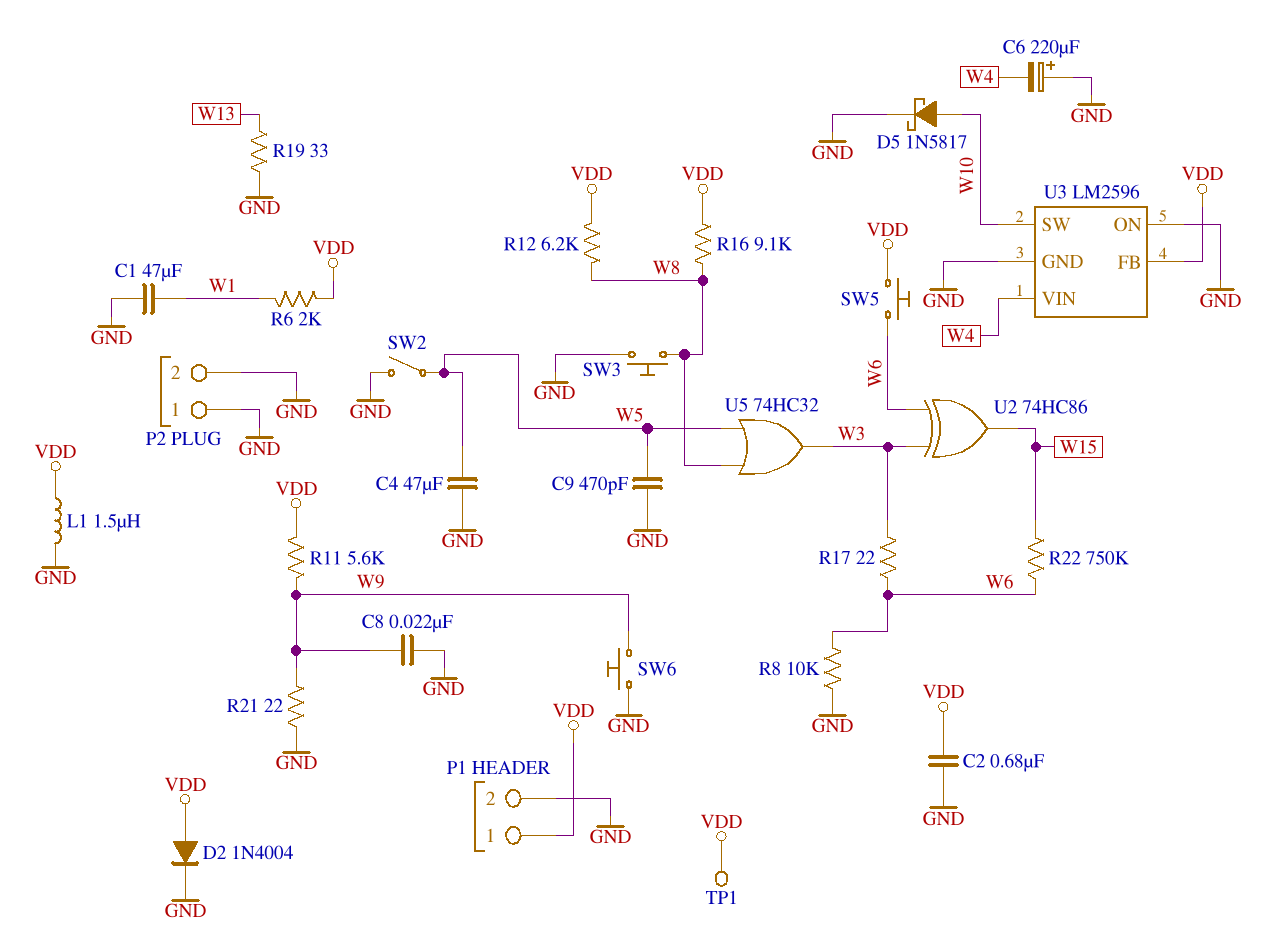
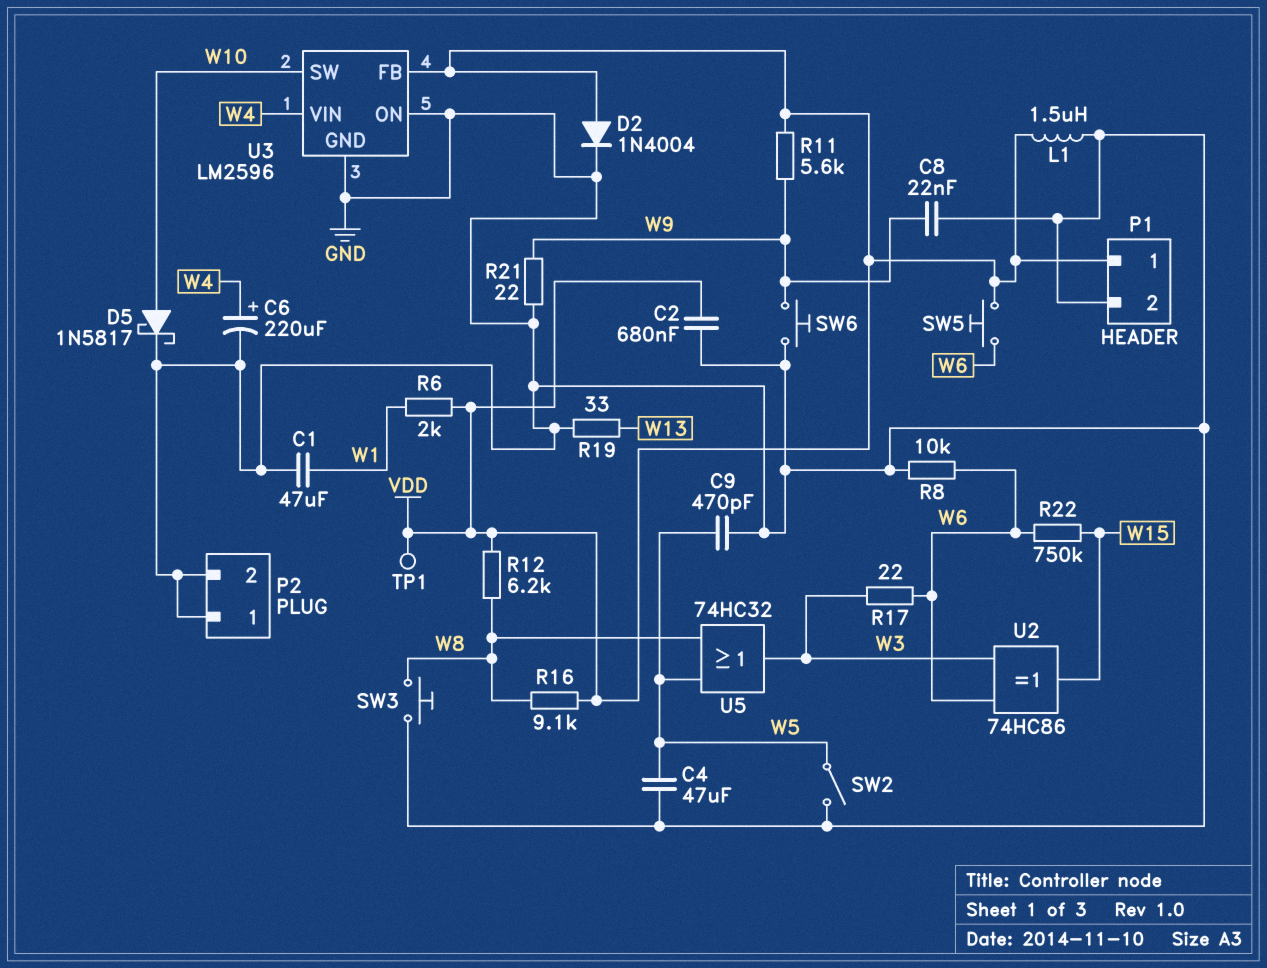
C6: 220uF (plus GND, minus W4) -> 220uF (plus W4, minus GND)

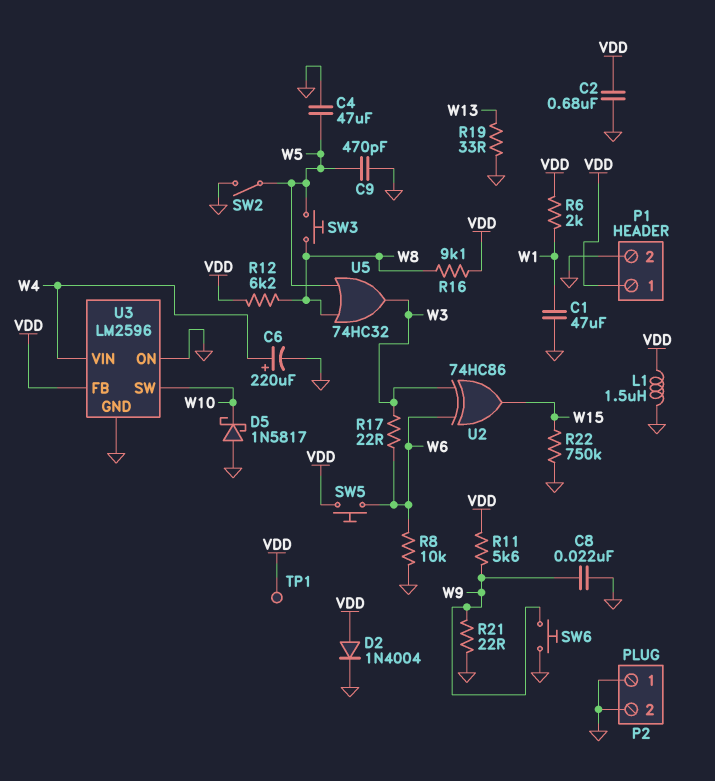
D5: schottky 1N5817 (A W10, K GND) -> schottky 1N5817 (A GND, K W10)
R22: 750k (W6, W15) -> 750k (GND, W15)
SW3: button (GND, W8) -> button (W5, W8)

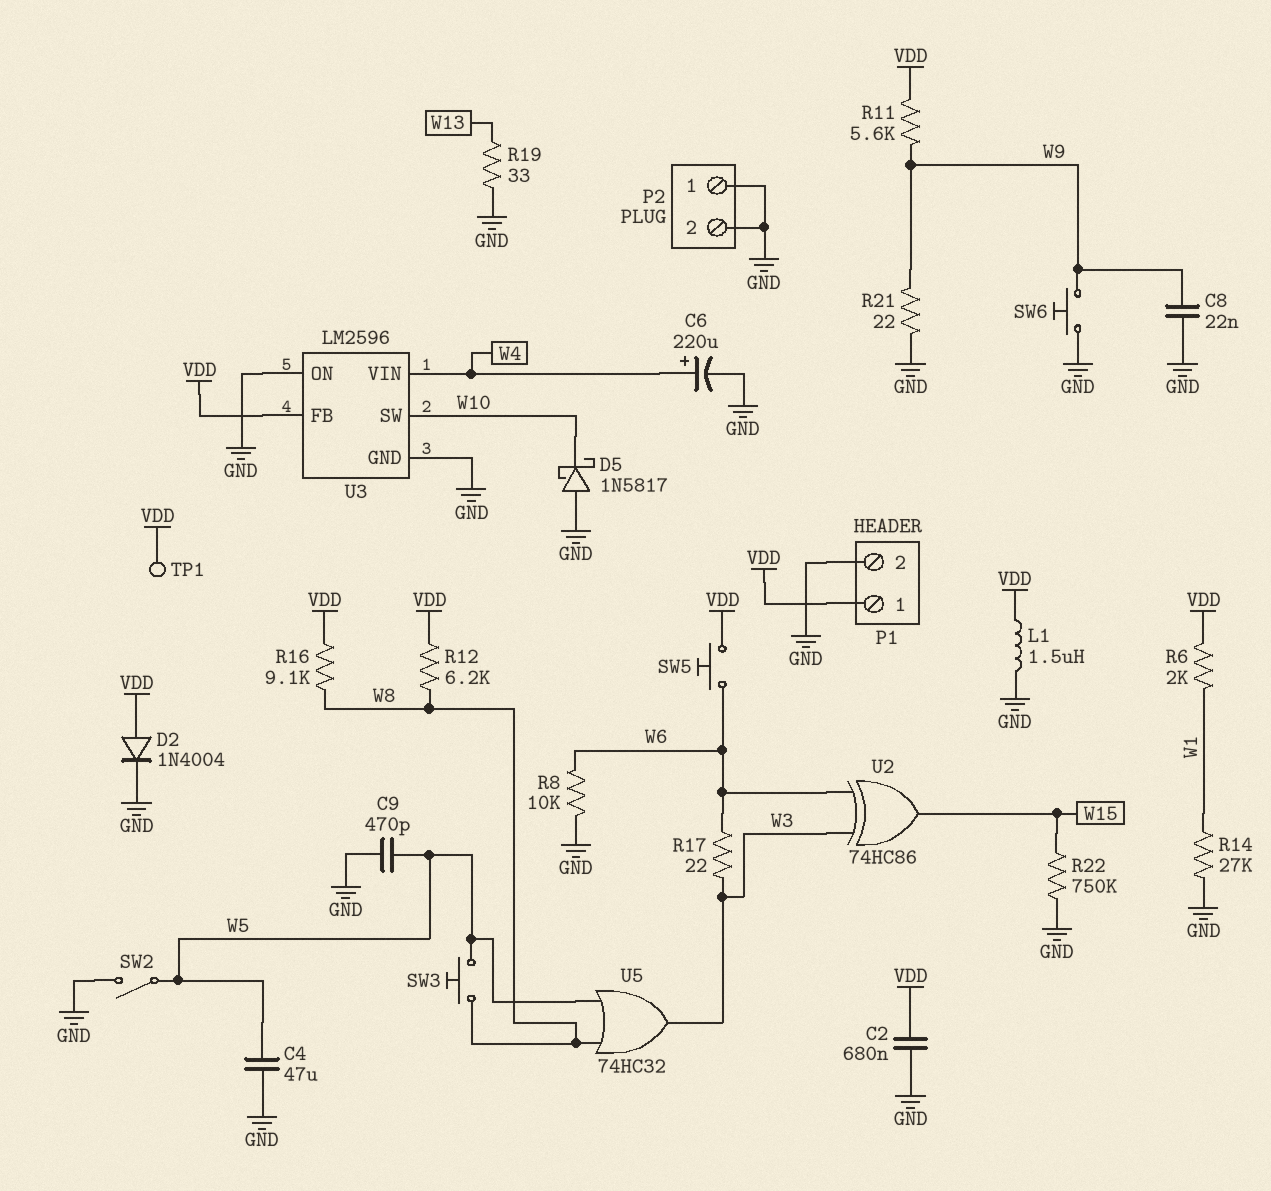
C1: 47uF (GND, W1) -> none
R14: none -> 27k (GND, W1)

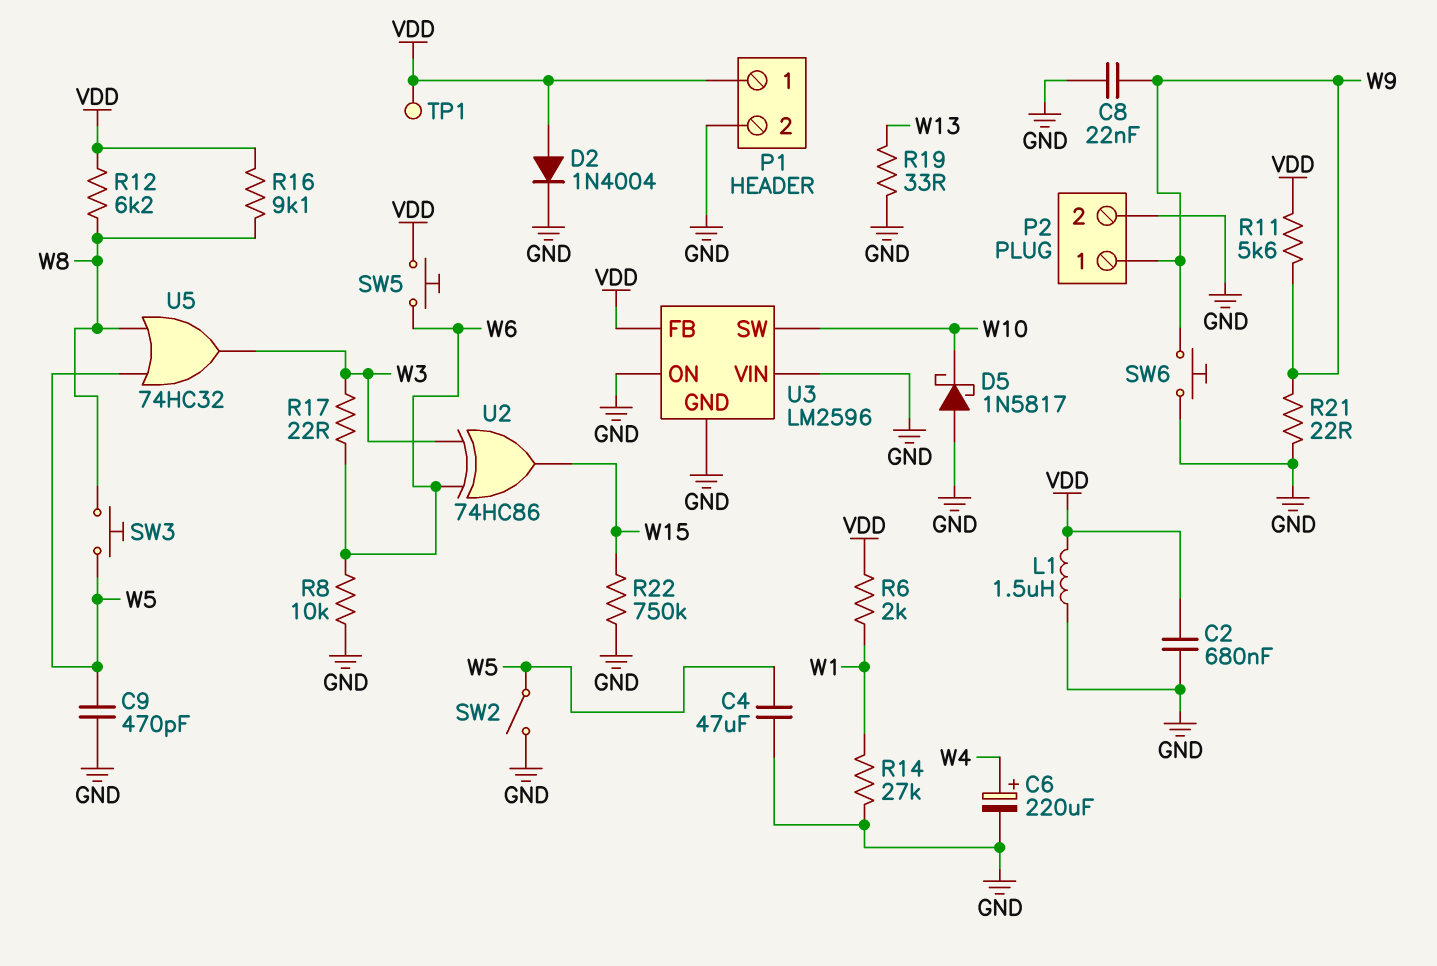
P2 pin 1: GND -> W9
U3 pin VIN: W4 -> GND

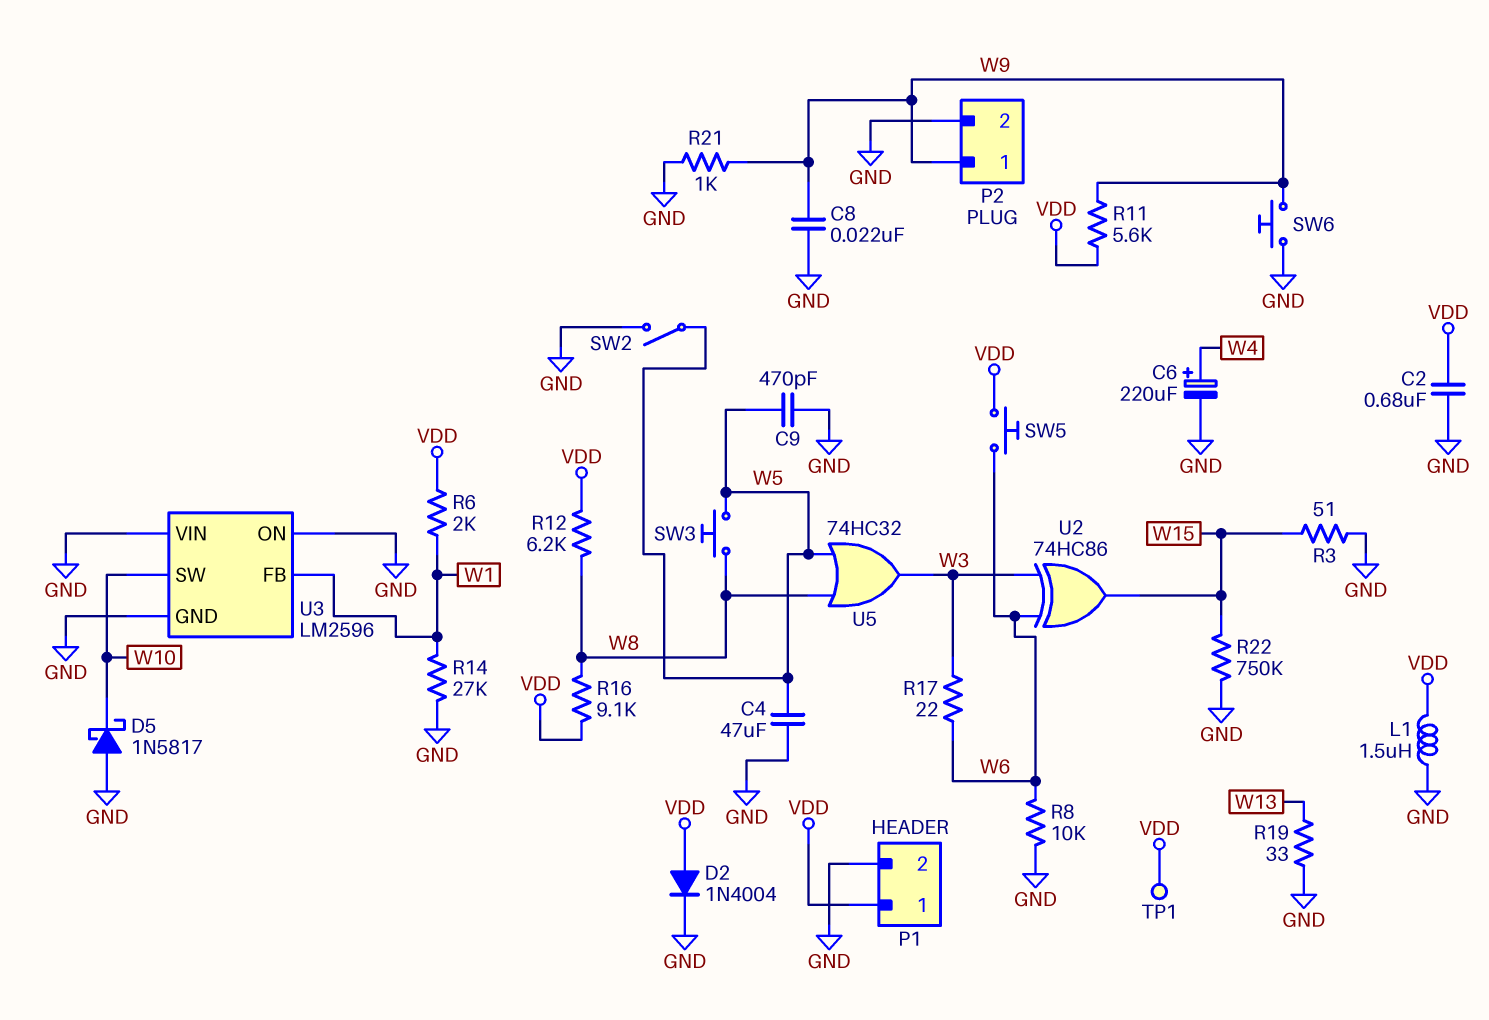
R3: none -> 51 (GND, W15)
R21: 22 (GND, W9) -> 1k (GND, W9)
U3 pin FB: VDD -> W1

